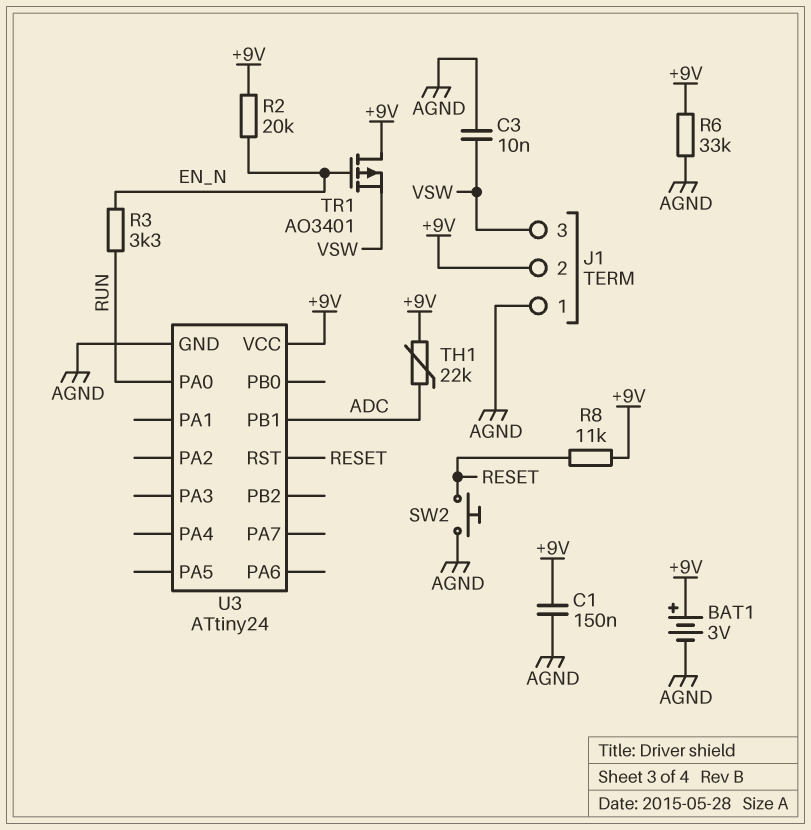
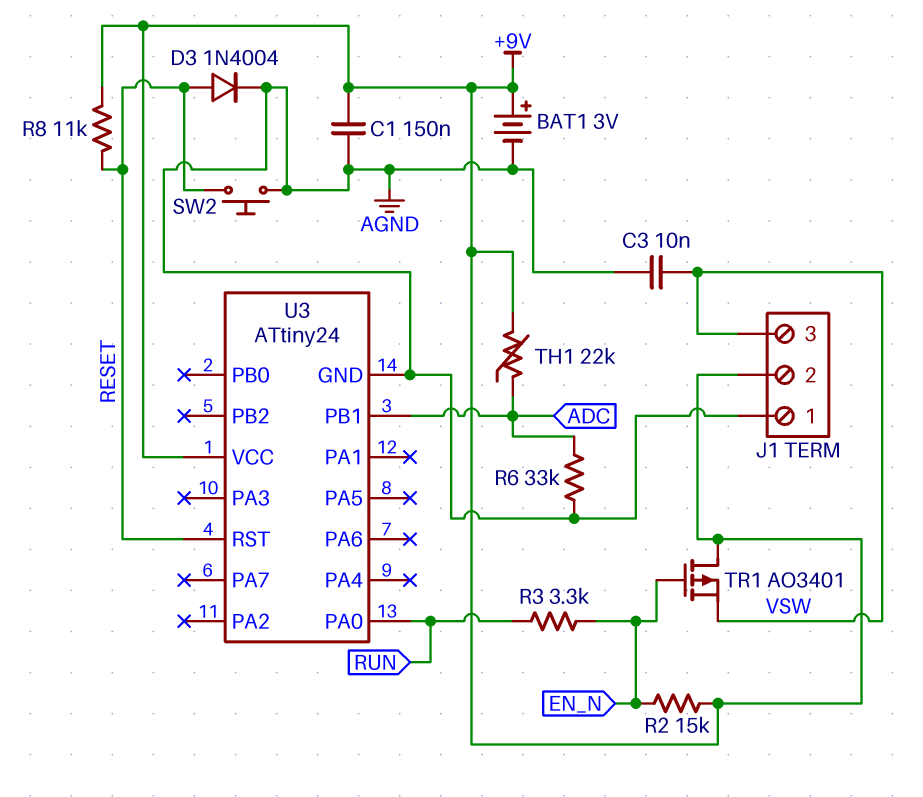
D3: none -> diode 1N4004 (A RESET, K AGND)
R2: 20k (+9V, EN_N) -> 15k (+9V, EN_N)
R6: 33k (+9V, AGND) -> 33k (ADC, AGND)

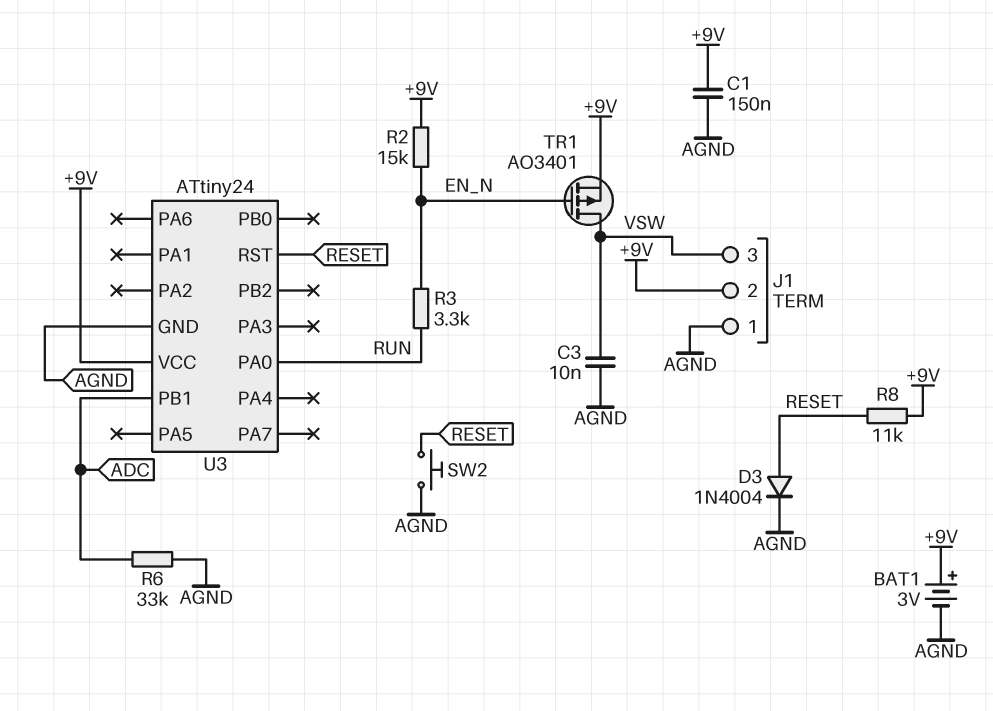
TH1: 22k (+9V, ADC) -> none
TR1: PMOS AO3401 (G EN_N, D +9V, S VSW) -> PMOS AO3401 (G EN_N, D VSW, S +9V)

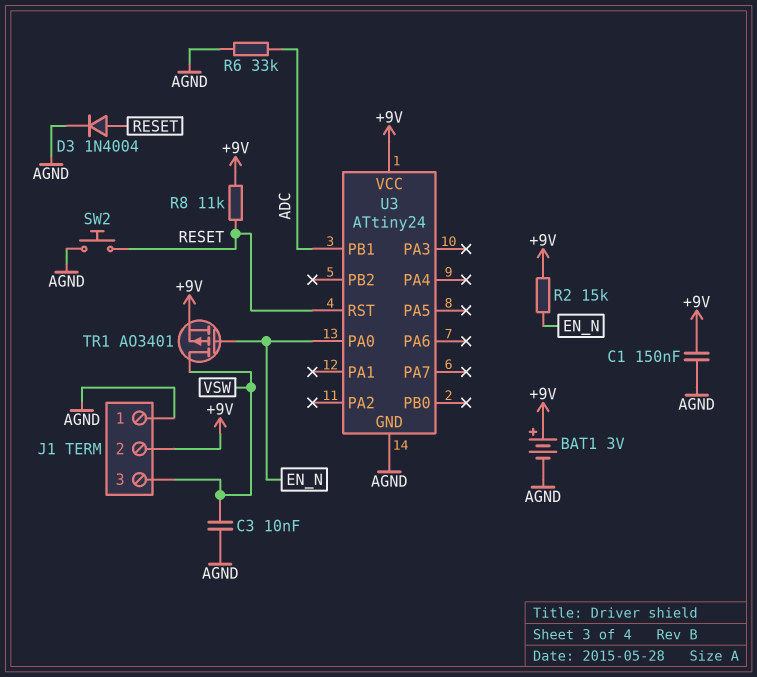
R3: 3.3k (EN_N, RUN) -> none
U3 pin PA0: RUN -> EN_N

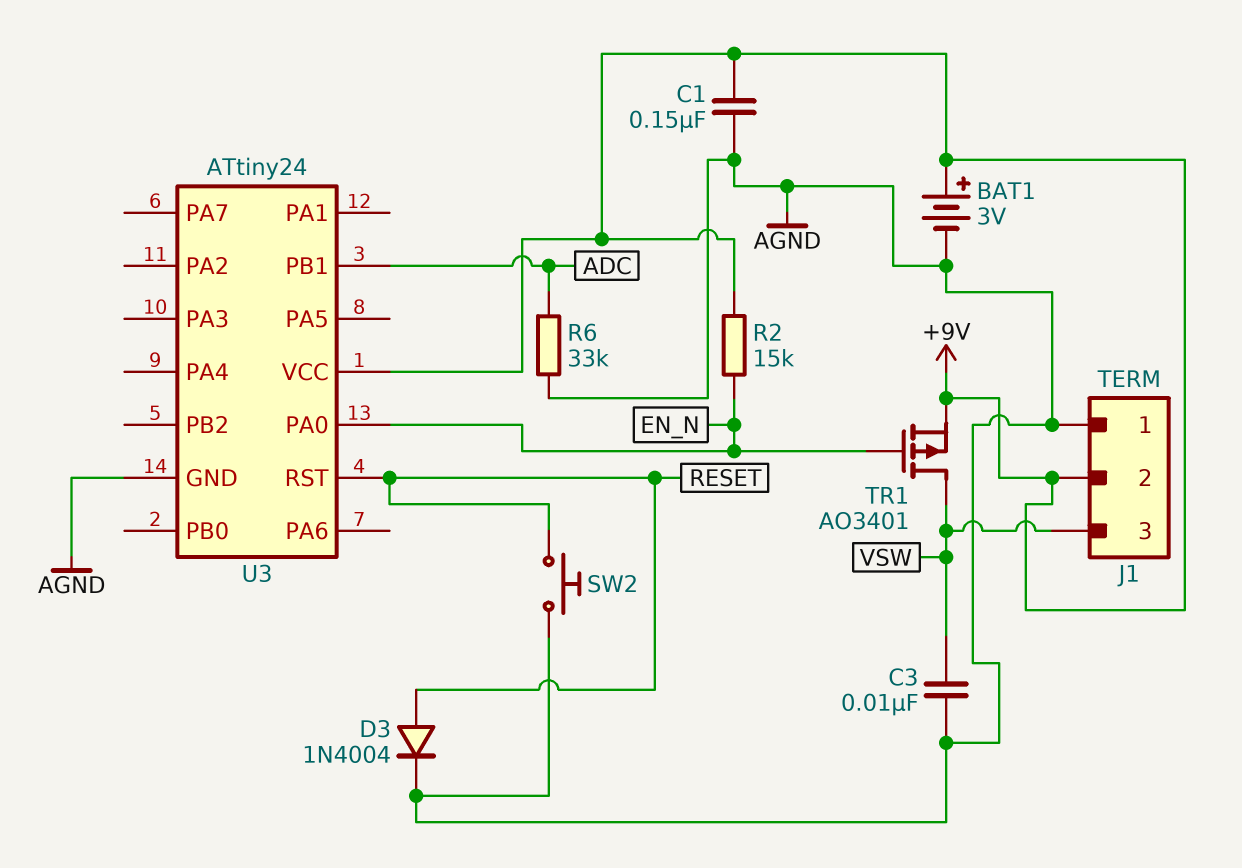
R8: 11k (+9V, RESET) -> none

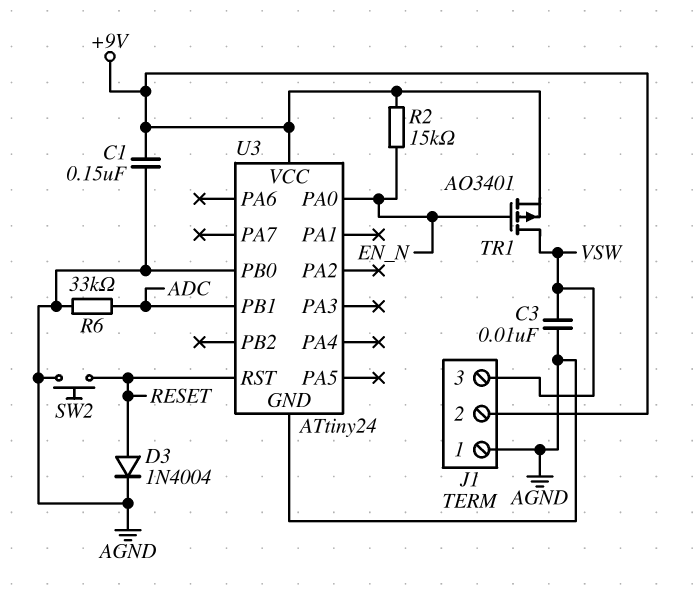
BAT1: 3V (plus +9V, minus AGND) -> none
U3 pin PB0: none -> AGND

